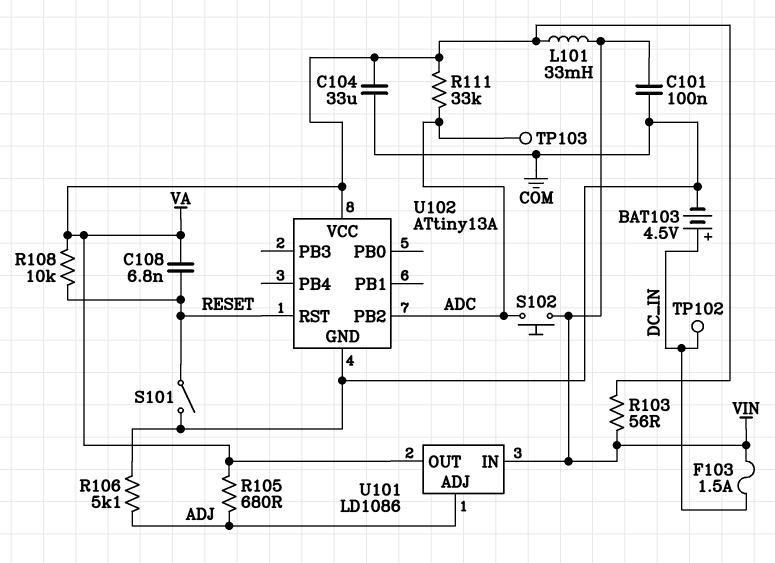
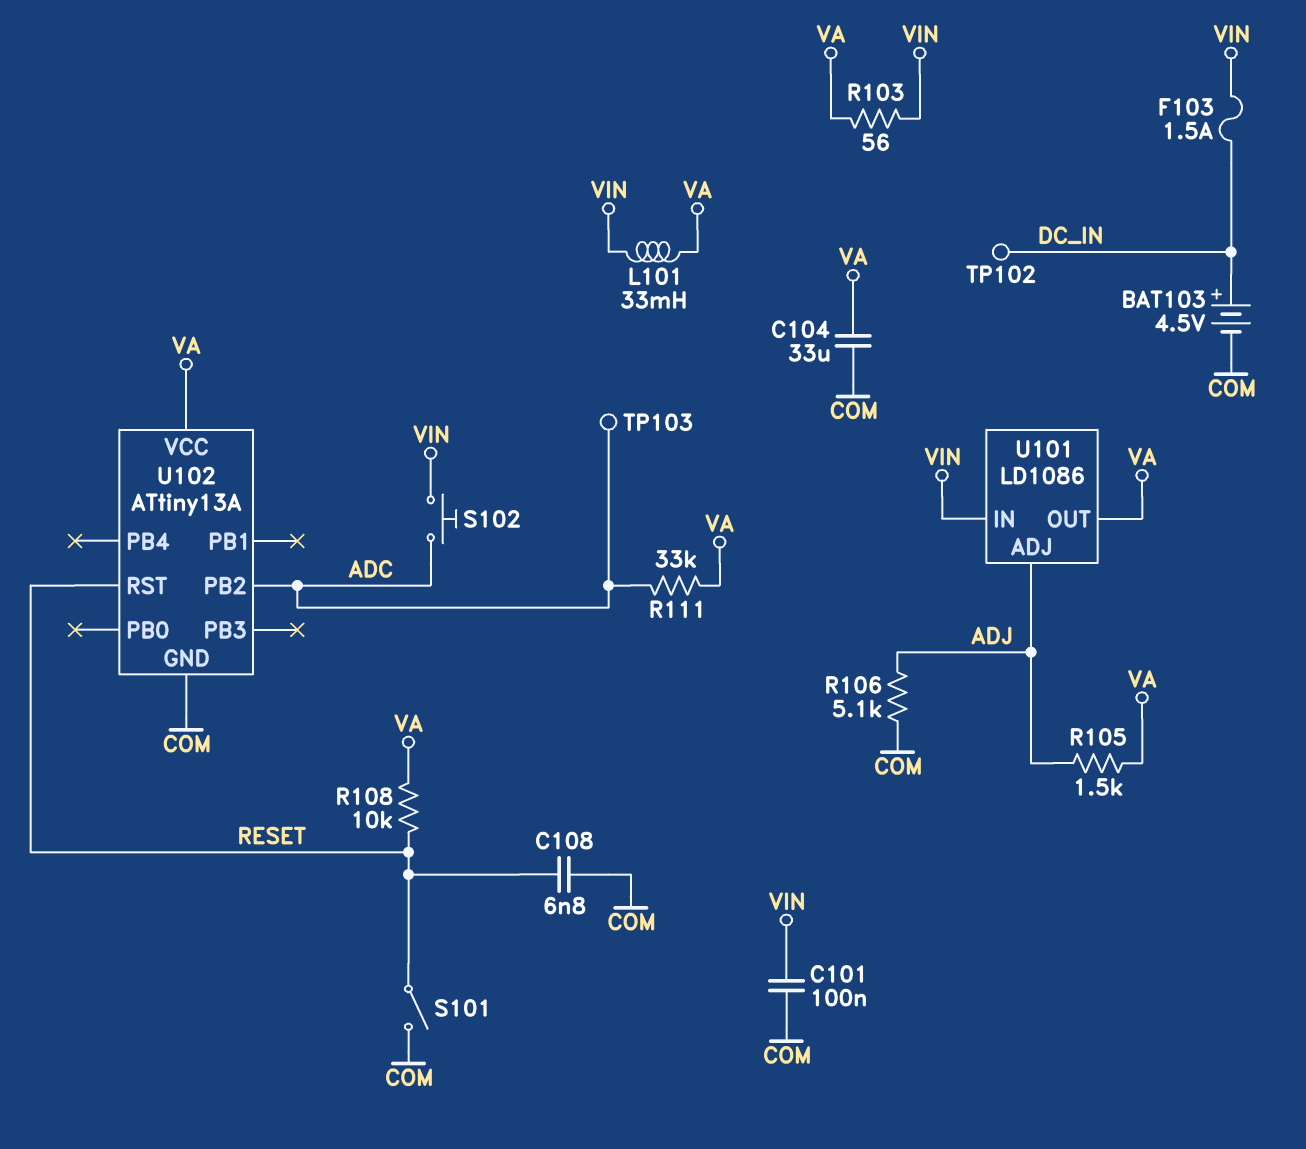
C108: 6.8nF (RESET, VA) -> 6.8nF (COM, RESET)
R105: 680 (ADJ, VA) -> 1.5k (ADJ, VA)

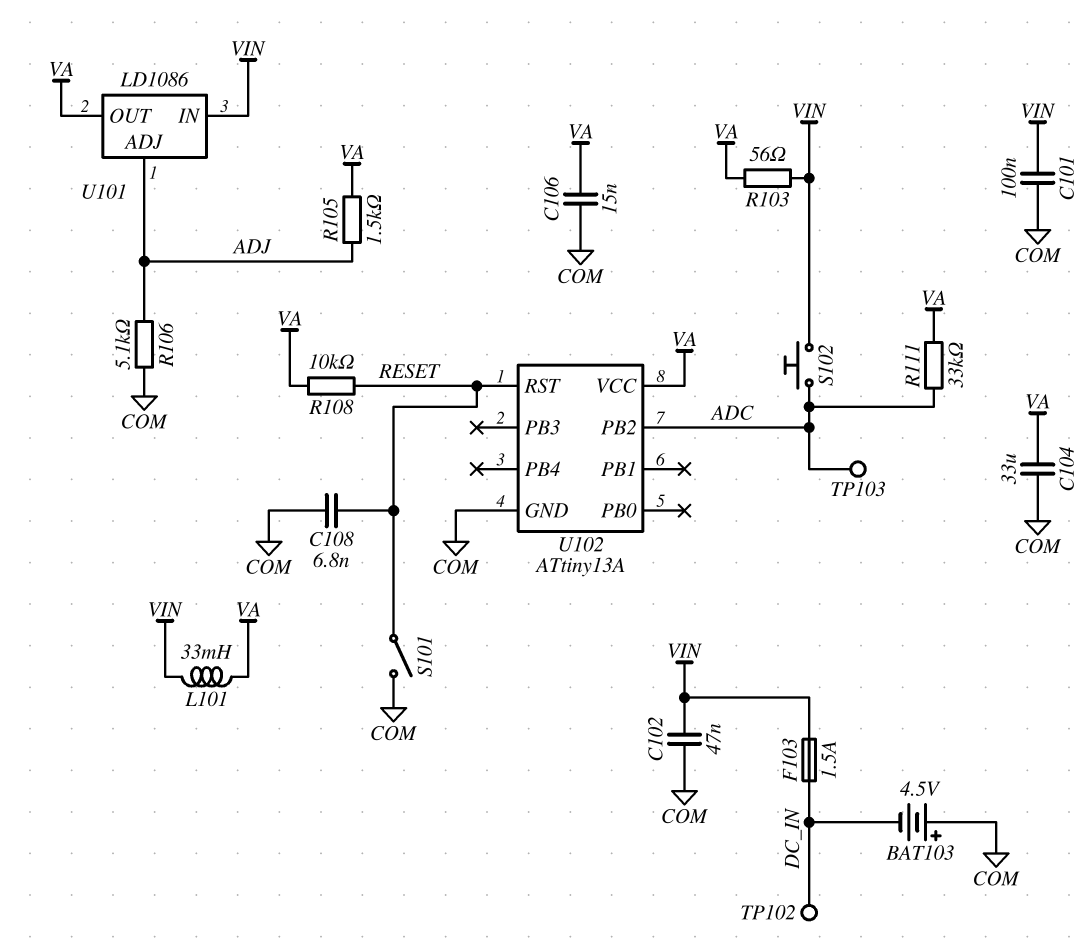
BAT103: 4.5V (plus DC_IN, minus COM) -> 4.5V (plus COM, minus DC_IN)
C102: none -> 47nF (COM, VIN)
C106: none -> 15nF (COM, VA)

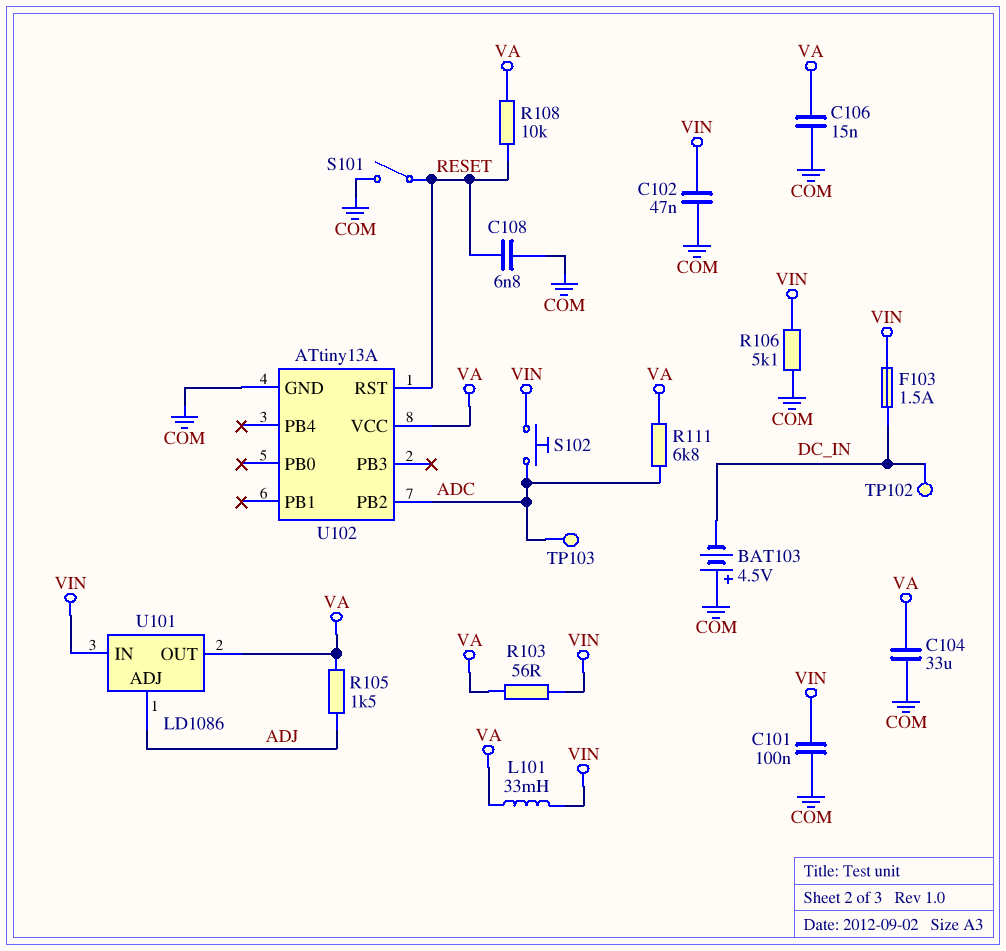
R106: 5.1k (ADJ, COM) -> 5.1k (COM, VIN)
R111: 33k (ADC, VA) -> 6.8k (ADC, VA)

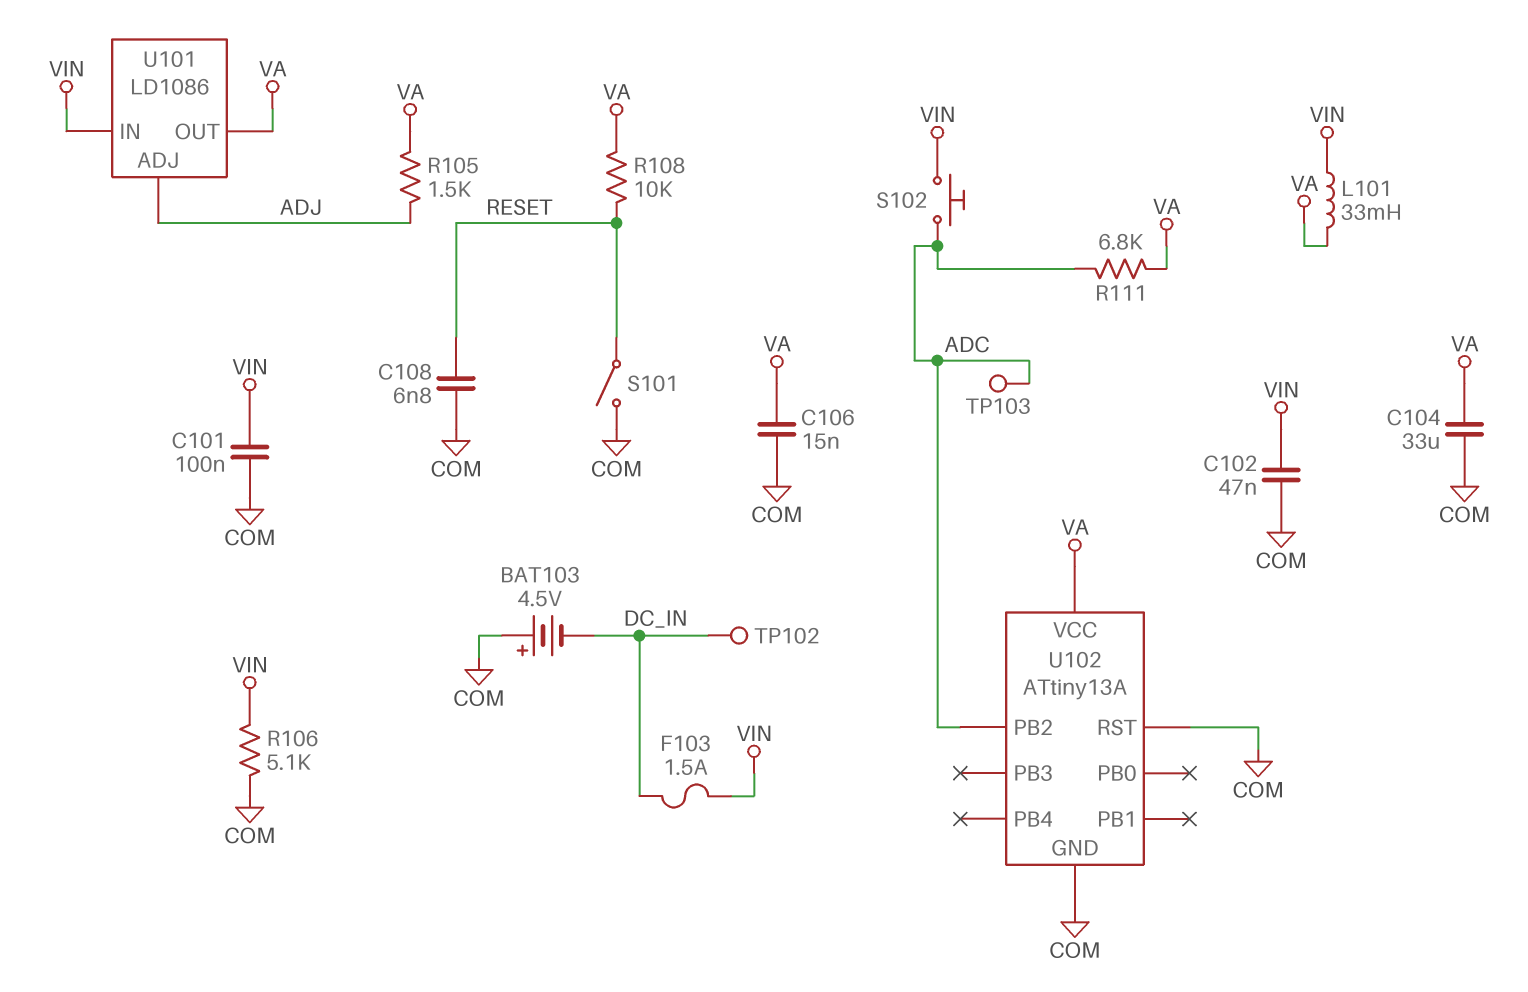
R103: 56 (VA, VIN) -> none
U102 pin RST: RESET -> COM

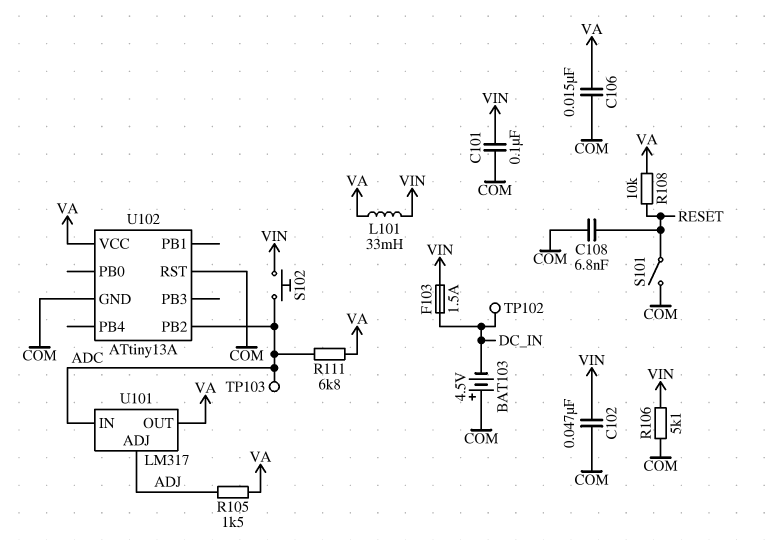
C104: 33uF (COM, VA) -> none
U101: LD1086 -> LM317
U101 pin IN: VIN -> ADC

